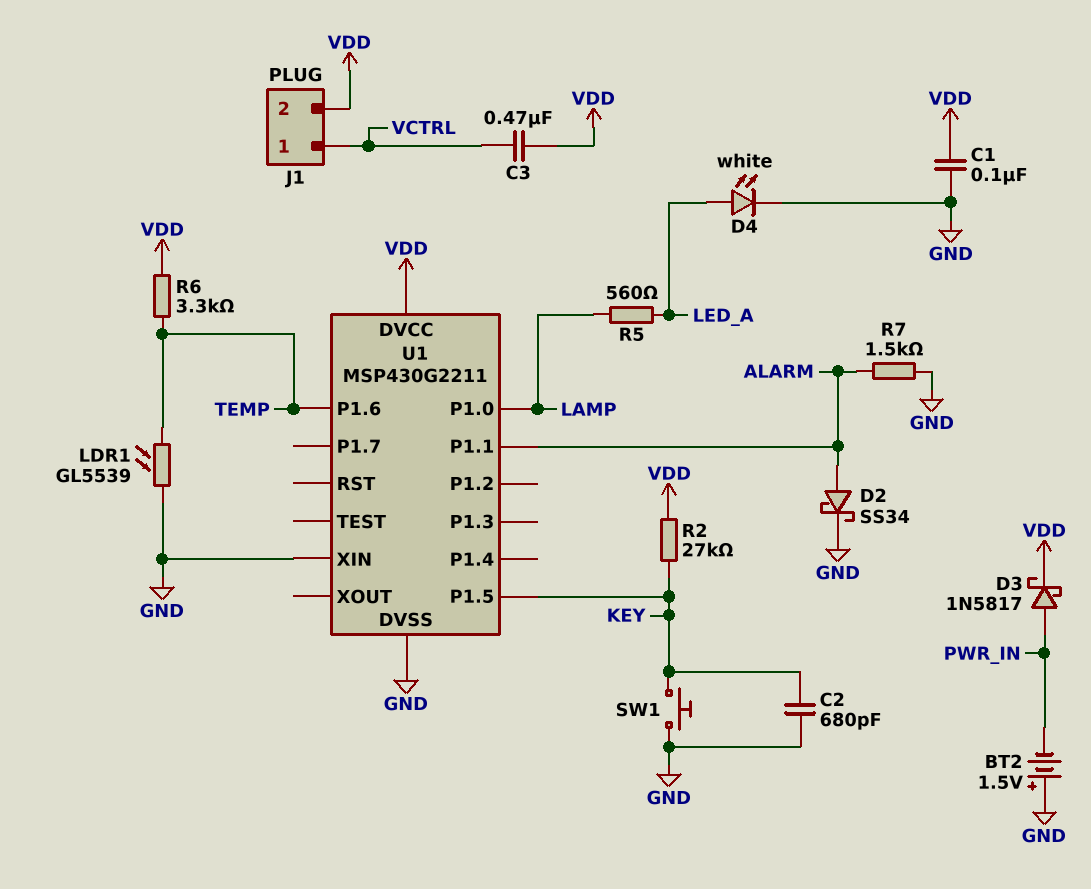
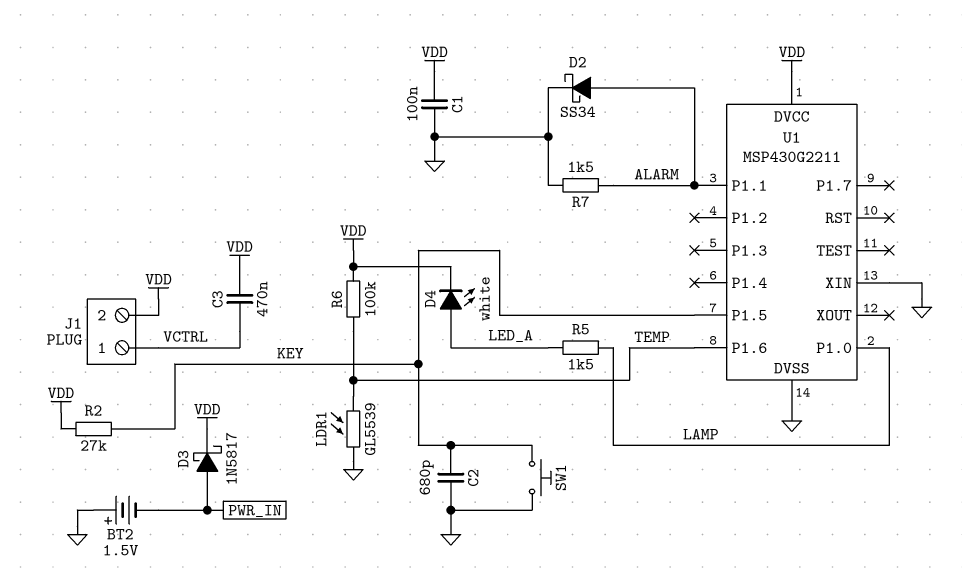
D4: LED white (A LED_A, K GND) -> LED white (A LED_A, K VDD)
R5: 560 (LAMP, LED_A) -> 1.5k (LAMP, LED_A)
R6: 3.3k (TEMP, VDD) -> 100k (TEMP, VDD)

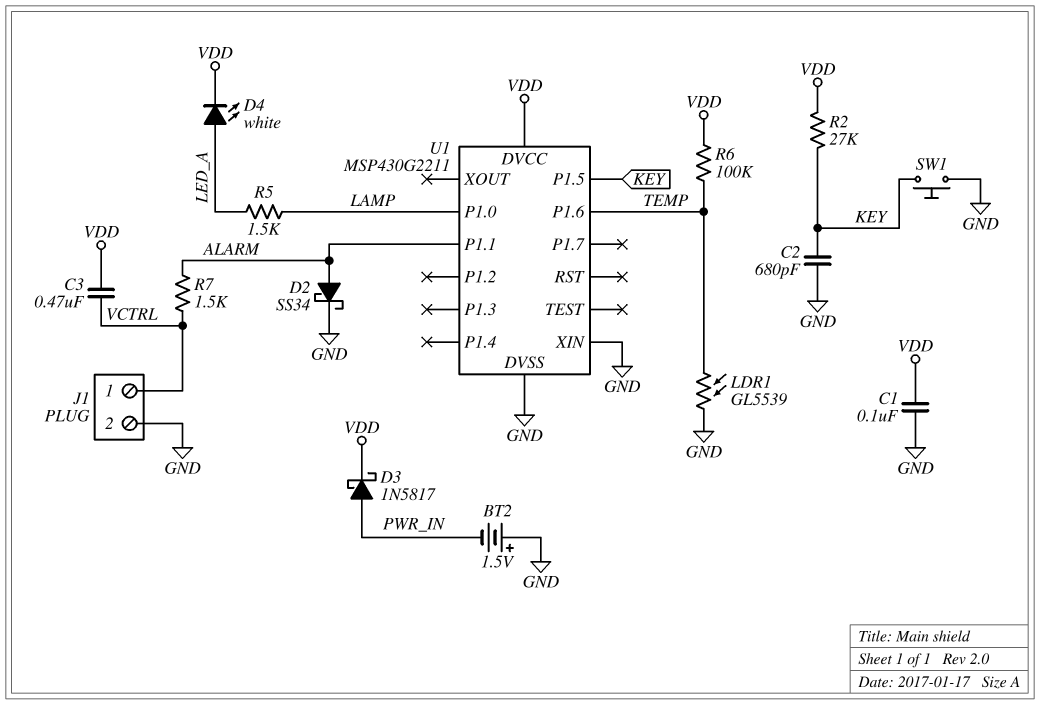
J1 pin 2: VDD -> GND
R7: 1.5k (ALARM, GND) -> 1.5k (ALARM, VCTRL)

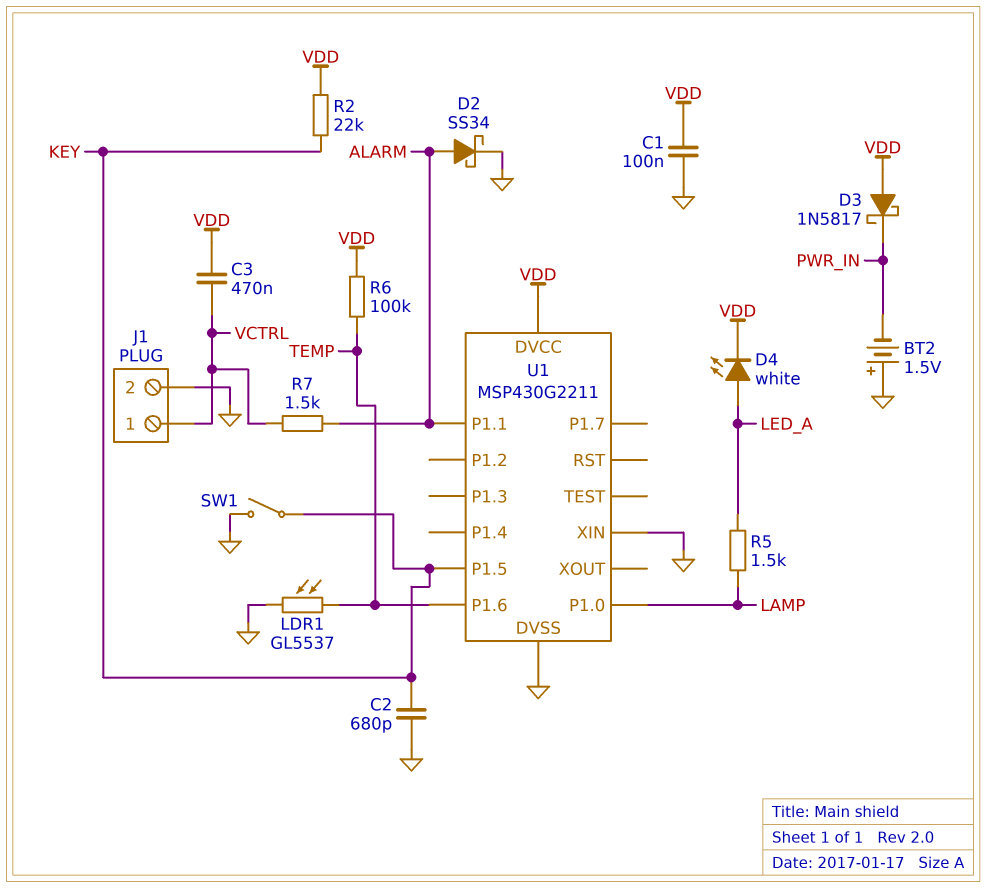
D3: schottky 1N5817 (A PWR_IN, K VDD) -> schottky 1N5817 (A VDD, K PWR_IN)
LDR1: GL5539 (GND, TEMP) -> GL5537 (GND, TEMP)
R2: 27k (KEY, VDD) -> 22k (KEY, VDD)
SW1: button (GND, KEY) -> switch (GND, KEY)

